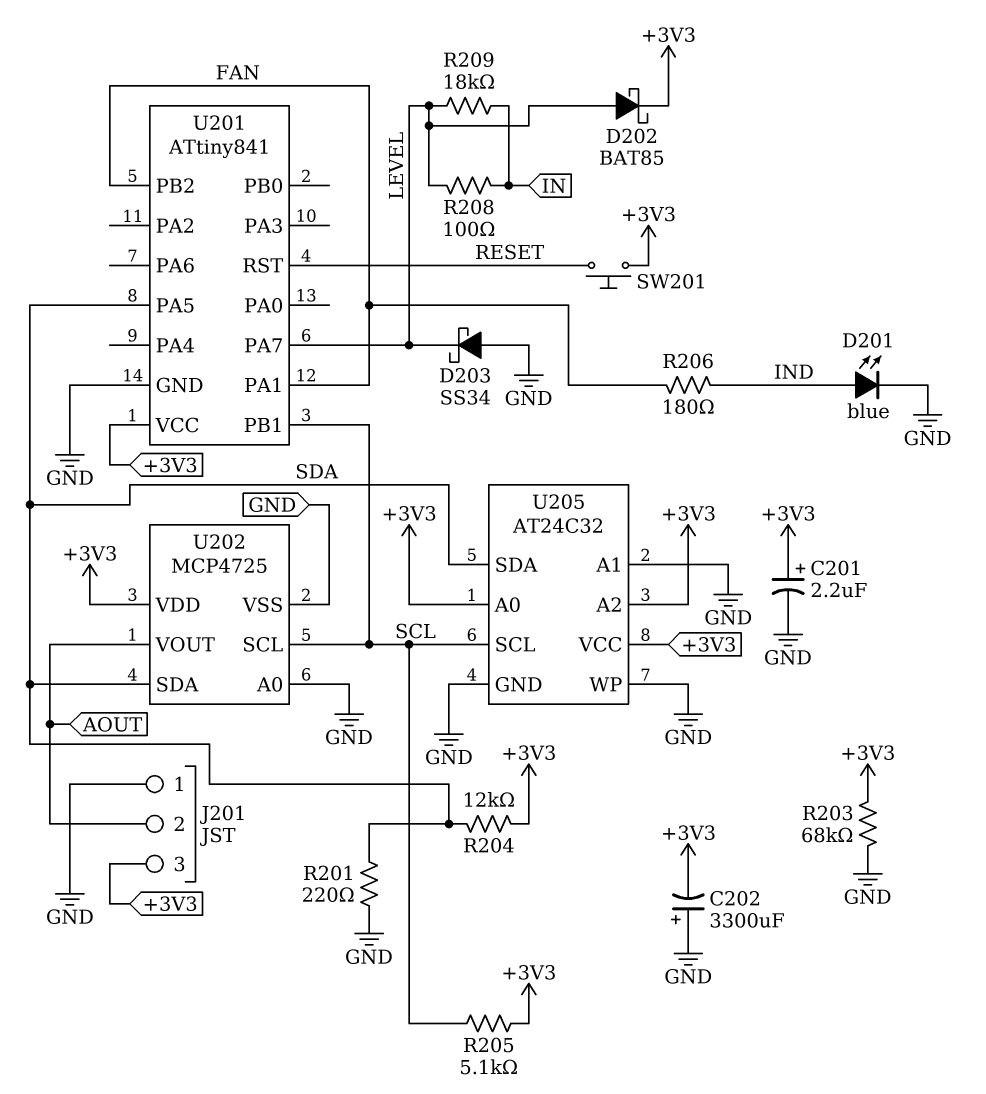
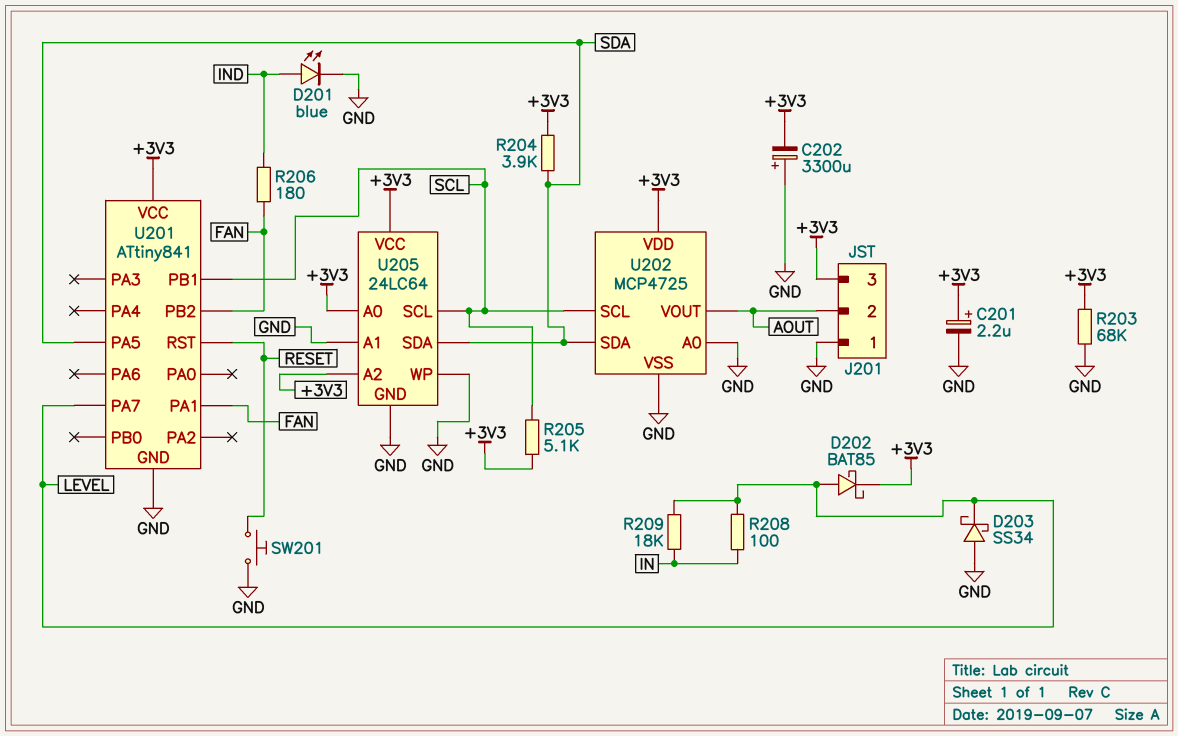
R201: 220 (GND, SDA) -> none
R204: 12k (+3V3, SDA) -> 3.9k (+3V3, SDA)
SW201: button (+3V3, RESET) -> button (GND, RESET)
U205: AT24C32 -> 24LC64

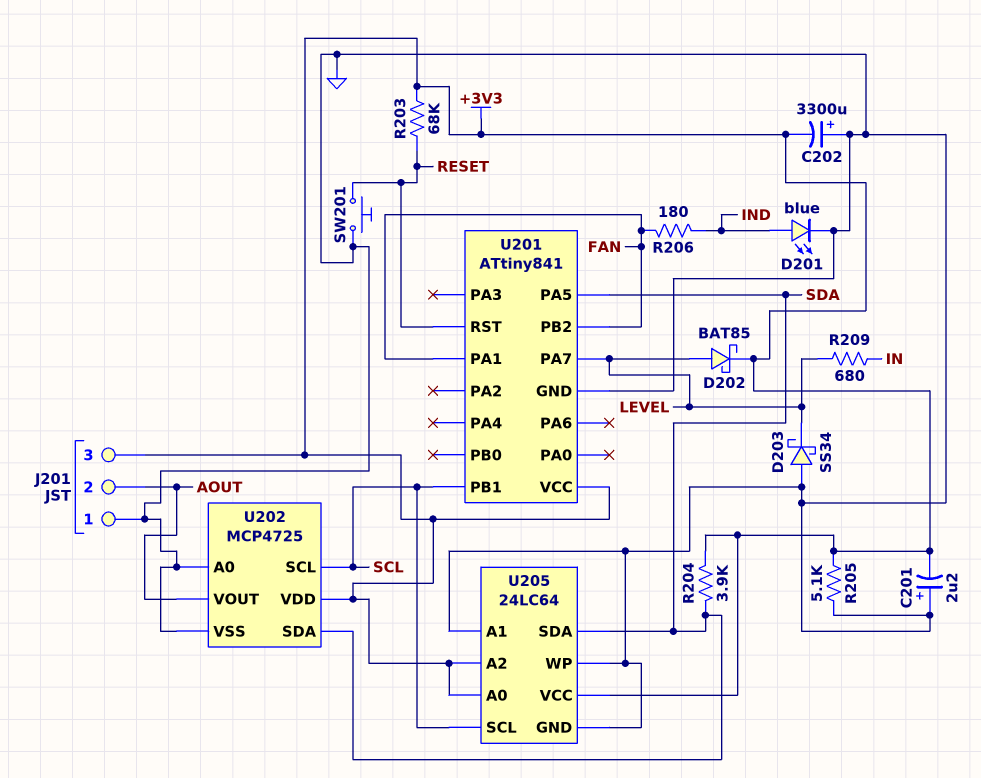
C201: 2.2uF (plus +3V3, minus GND) -> 2.2uF (plus GND, minus +3V3)
R203: 68k (+3V3, GND) -> 68k (+3V3, RESET)
R205: 5.1k (+3V3, SCL) -> 5.1k (+3V3, GND)
R208: 100 (IN, LEVEL) -> none
R209: 18k (IN, LEVEL) -> 680 (IN, LEVEL)

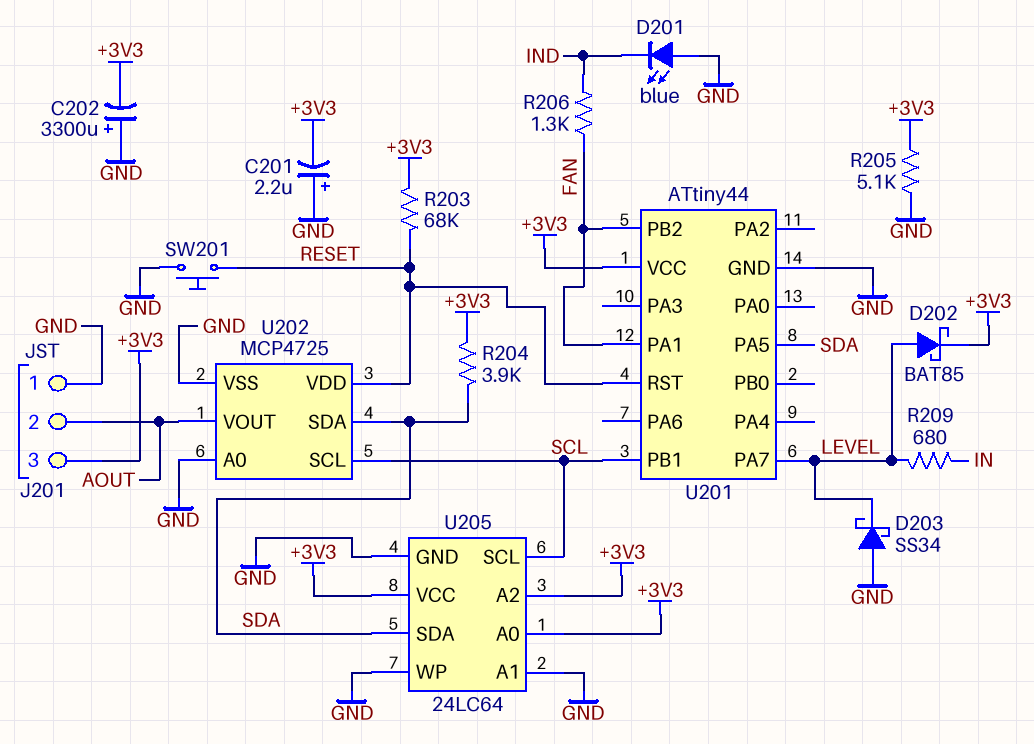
D201: LED blue (A IND, K GND) -> LED blue (A GND, K IND)
R206: 180 (FAN, IND) -> 1.3k (FAN, IND)
U201: ATtiny841 -> ATtiny44
U202 pin VDD: +3V3 -> RESET

